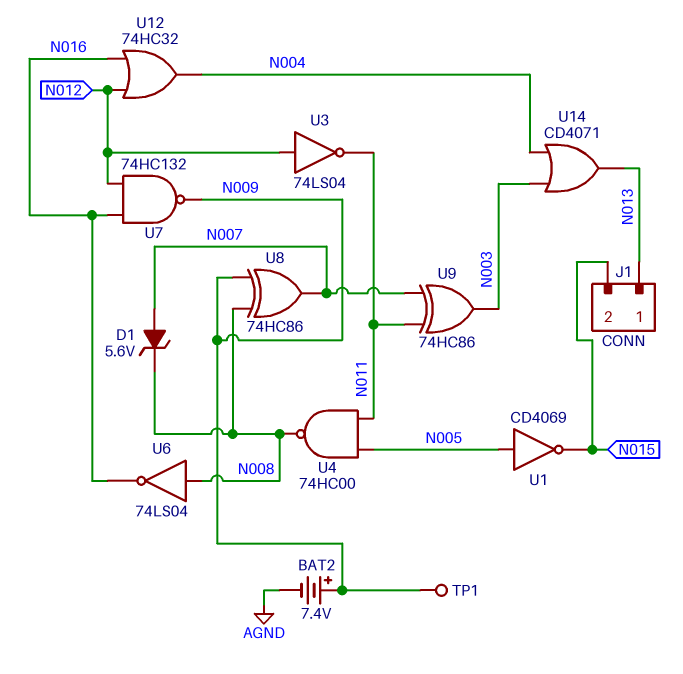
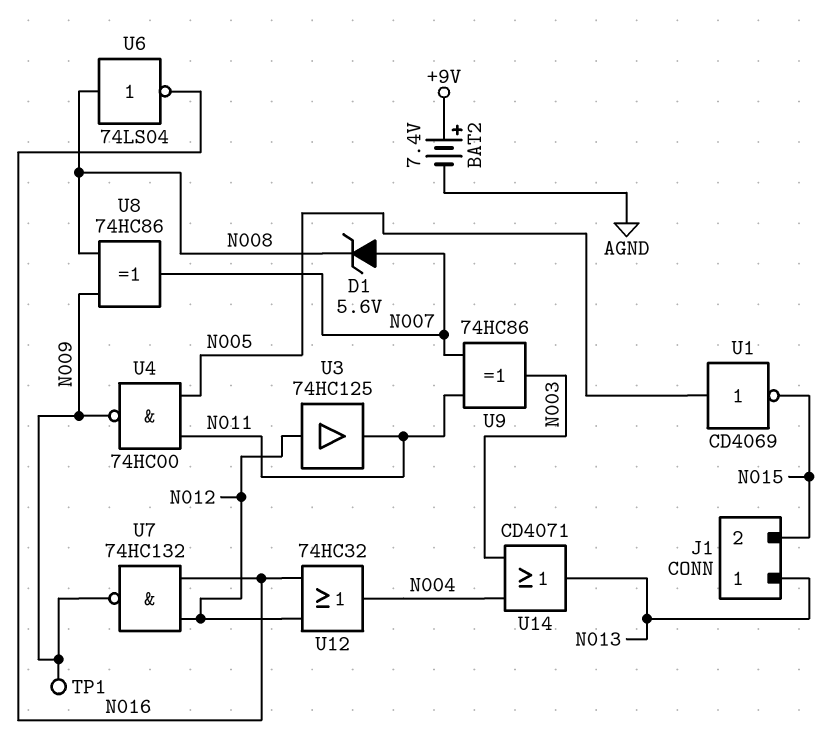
BAT2: 7.4V (plus N009, minus AGND) -> 7.4V (plus +9V, minus AGND)
U3: NOT 74LS04 (in N012, out N011) -> buffer 74HC125 (in N012, out N011)
U4: NAND 74HC00 (in N005, in N011, out N008) -> NAND 74HC00 (in N005, in N011, out N009)

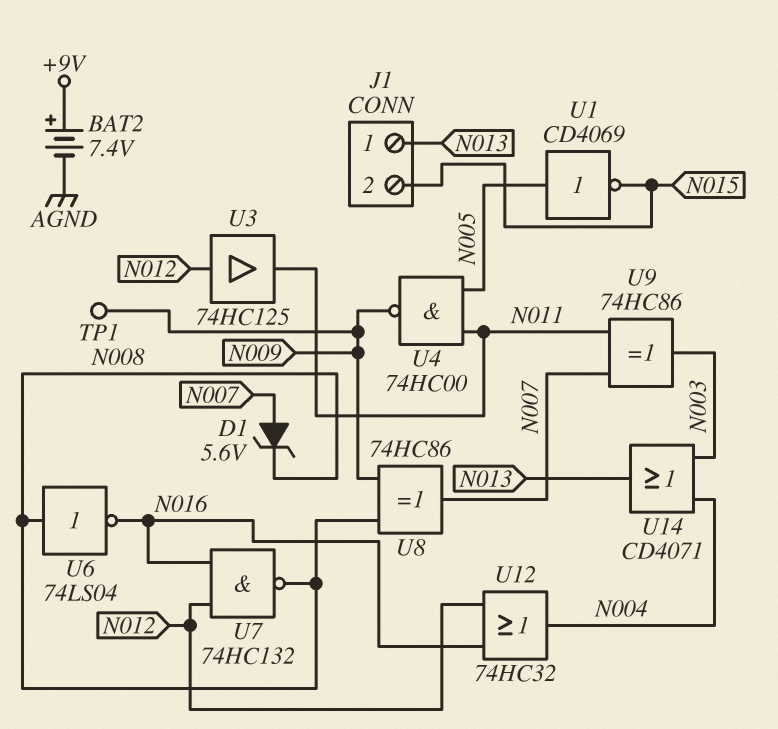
U7: NAND 74HC132 (in N012, in N016, out N009) -> NAND 74HC132 (in N012, in N016, out N008)

